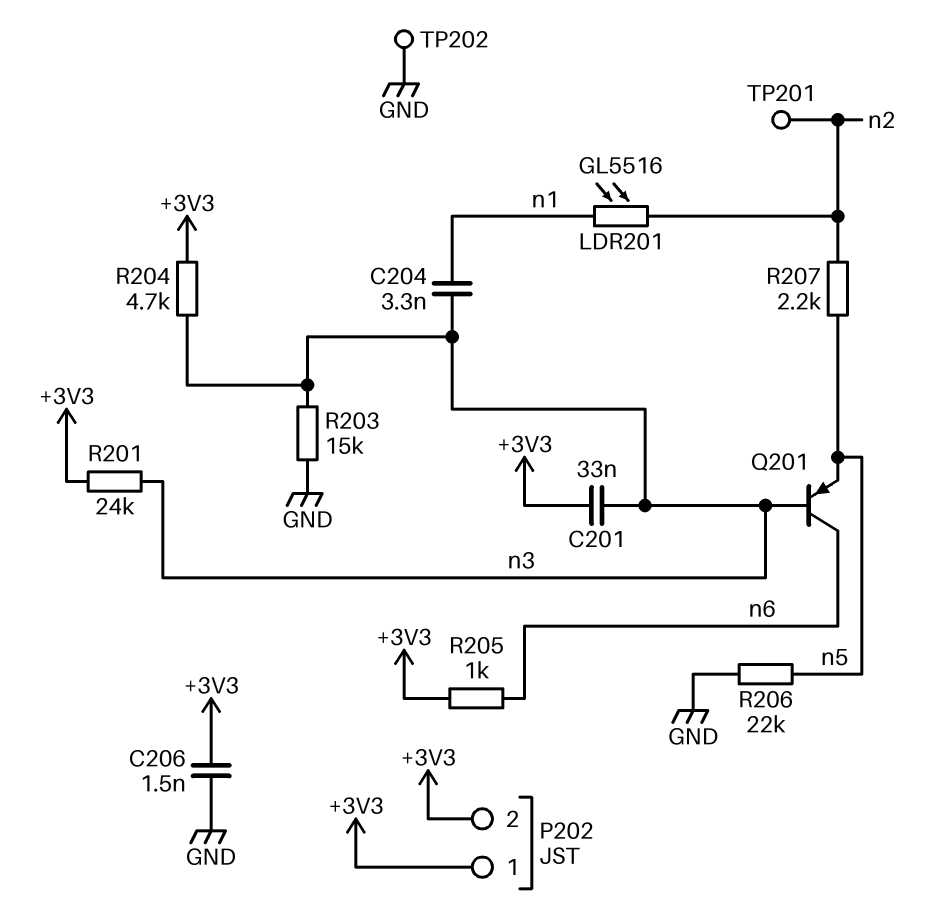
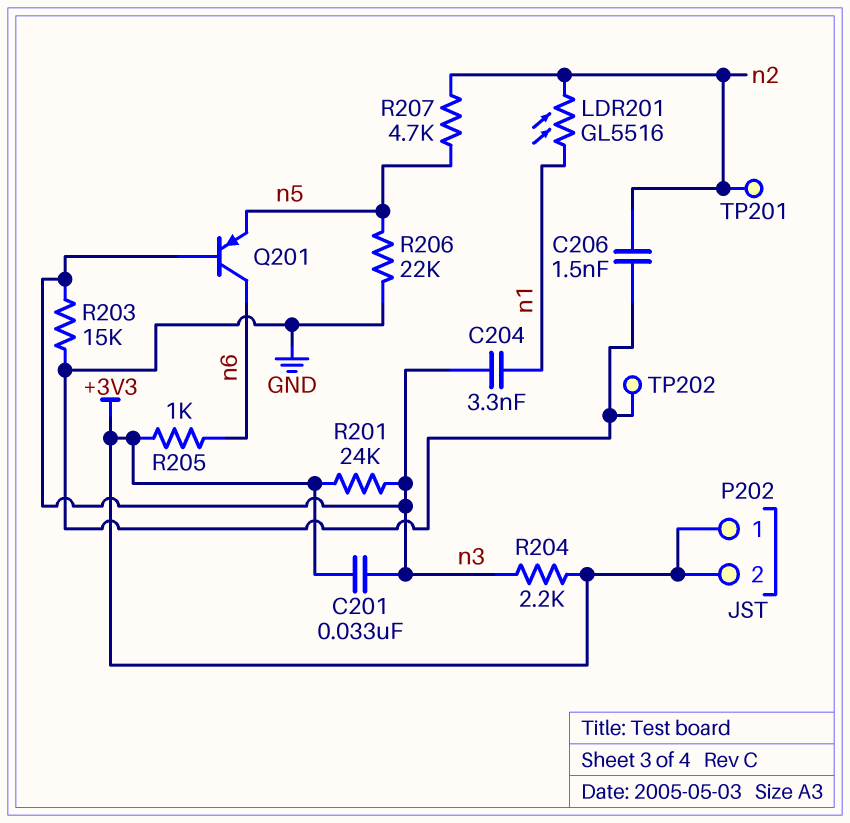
C206: 1.5nF (+3V3, GND) -> 1.5nF (GND, n2)
R204: 4.7k (+3V3, n3) -> 2.2k (+3V3, n3)
R207: 2.2k (n2, n5) -> 4.7k (n2, n5)

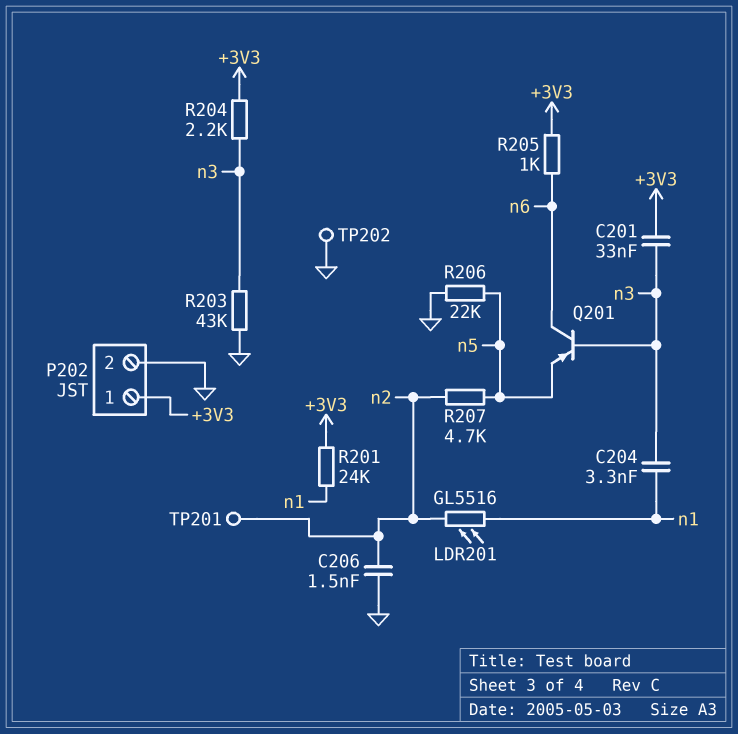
P202 pin 2: +3V3 -> GND
R201: 24k (+3V3, n3) -> 24k (+3V3, n1)
R203: 15k (GND, n3) -> 43k (GND, n3)

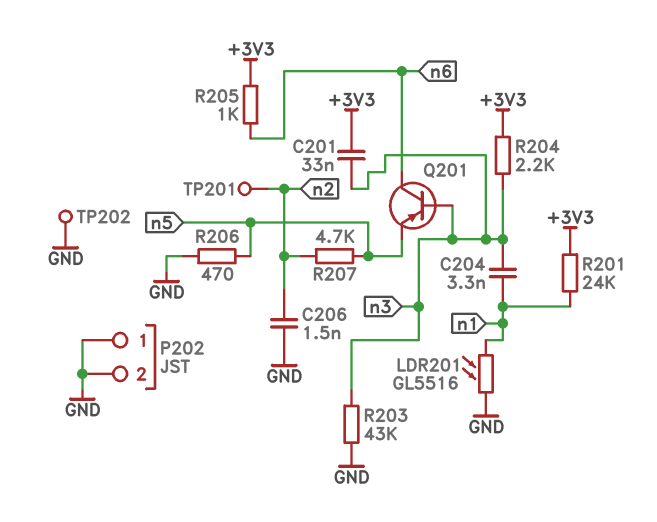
LDR201: GL5516 (n1, n2) -> GL5516 (GND, n1)
P202 pin 1: +3V3 -> GND
R206: 22k (GND, n5) -> 470 (GND, n5)

